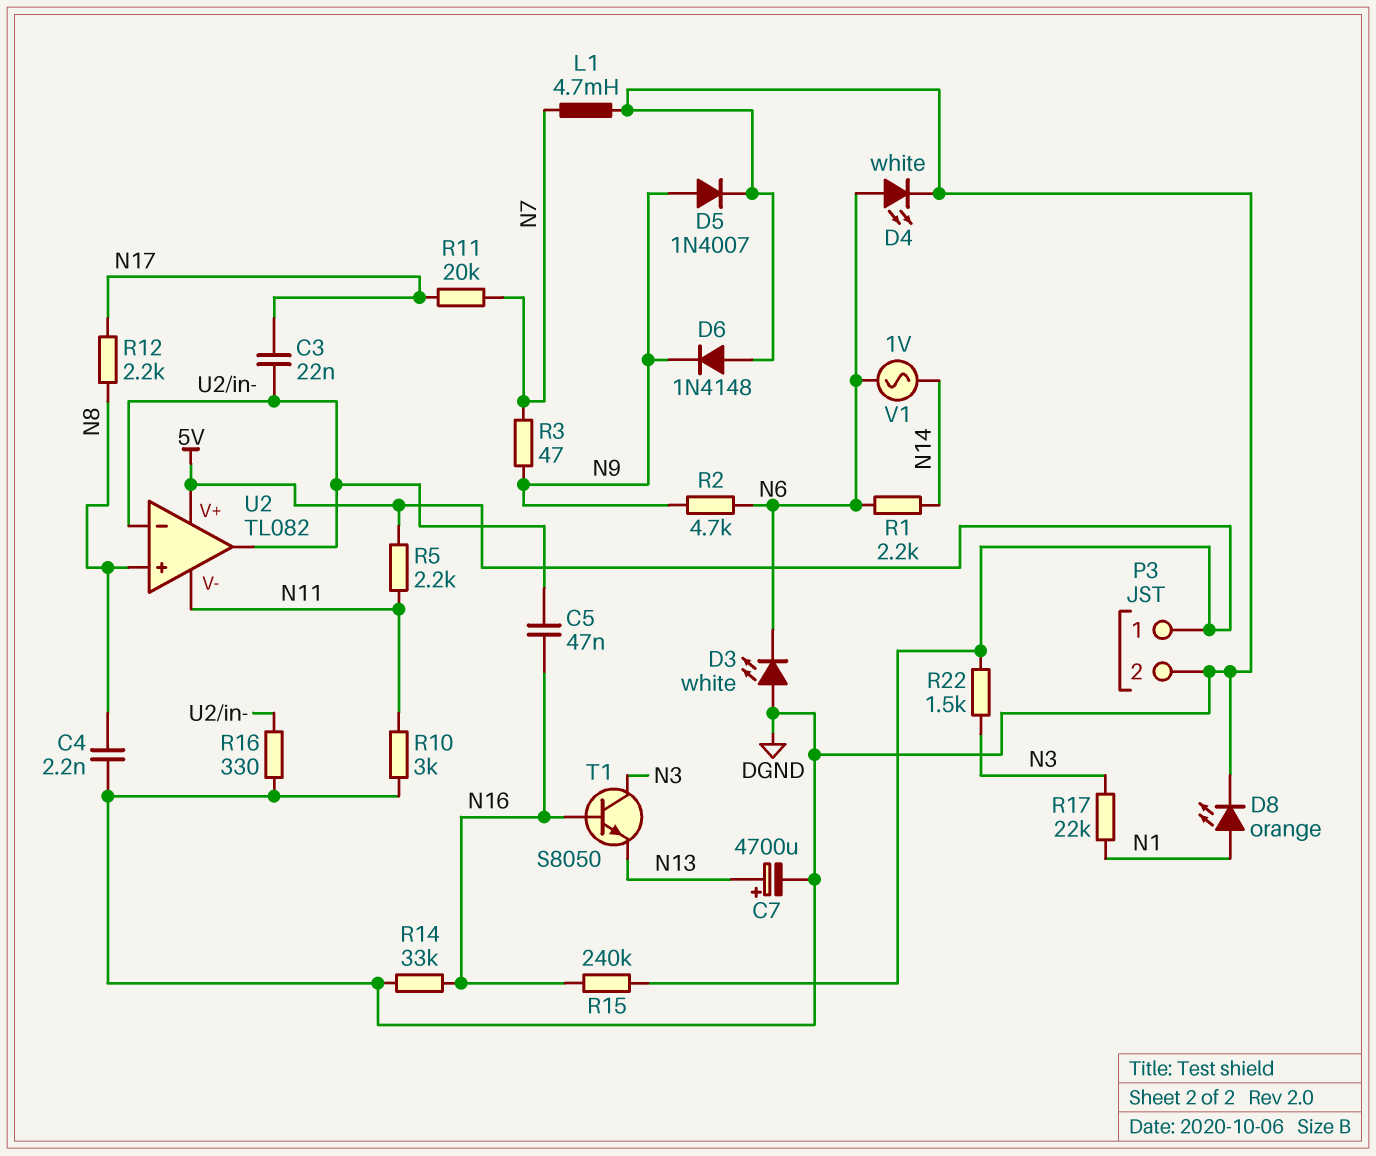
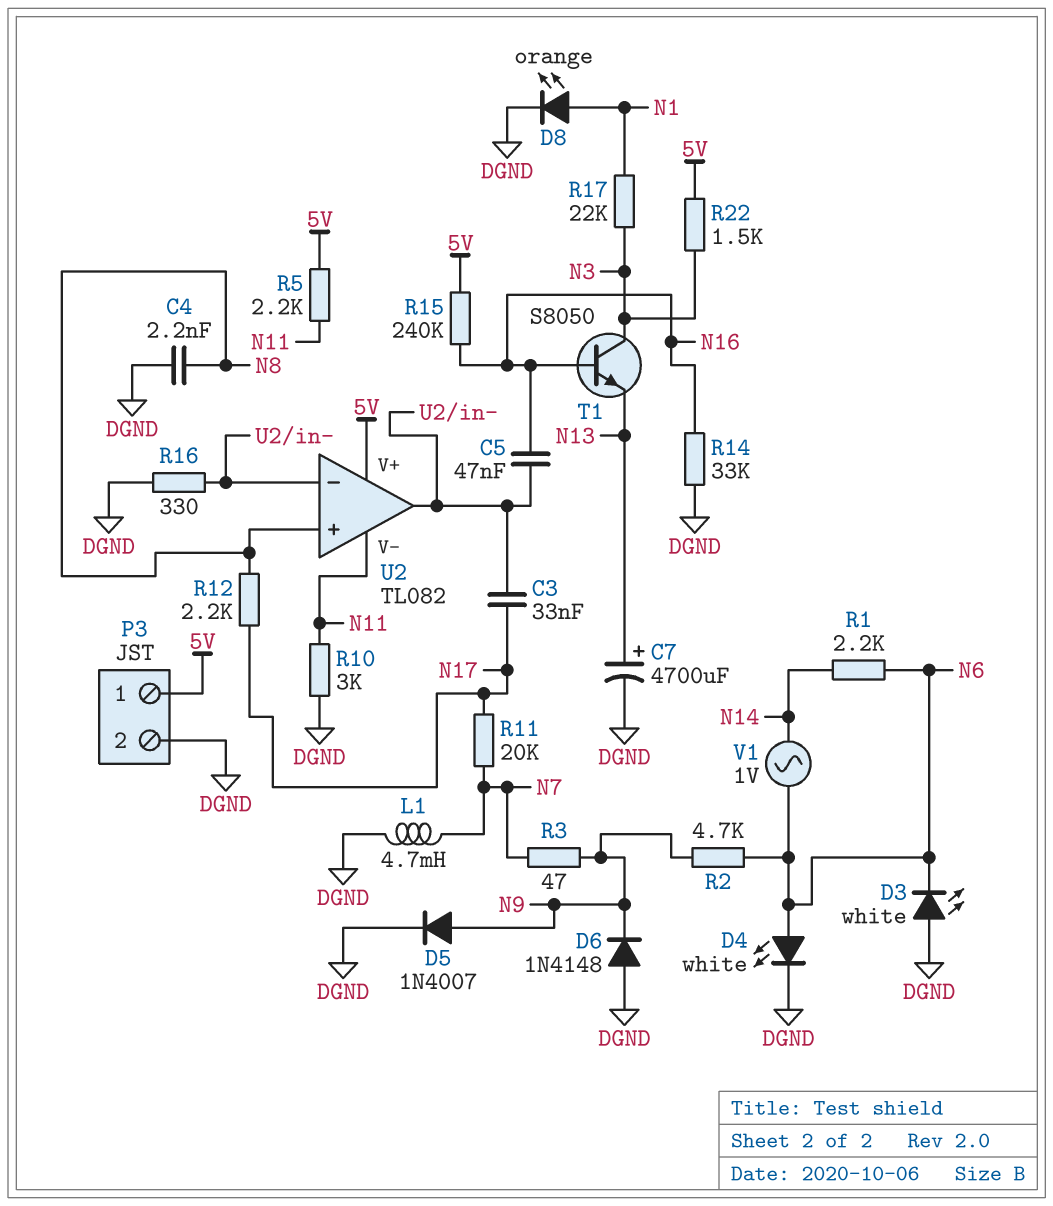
C3: 22nF (N17, U2/in-) -> 33nF (N17, U2/in-)

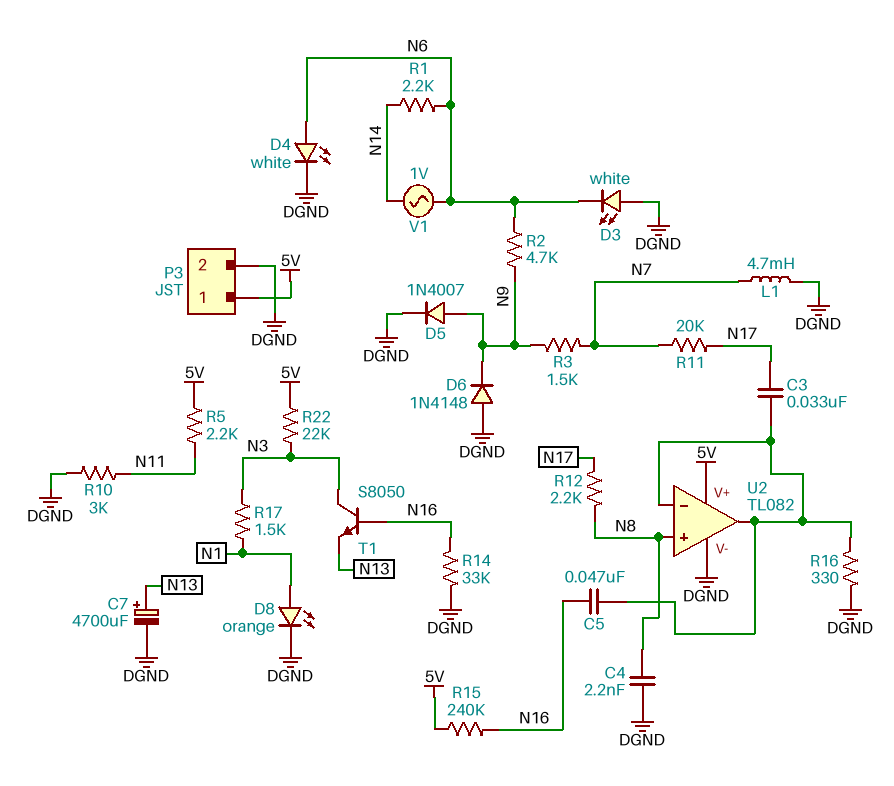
R3: 47 (N7, N9) -> 1.5k (N7, N9)
R17: 22k (N1, N3) -> 1.5k (N1, N3)
R22: 1.5k (5V, N3) -> 22k (5V, N3)
U2 pin V-: N11 -> DGND

